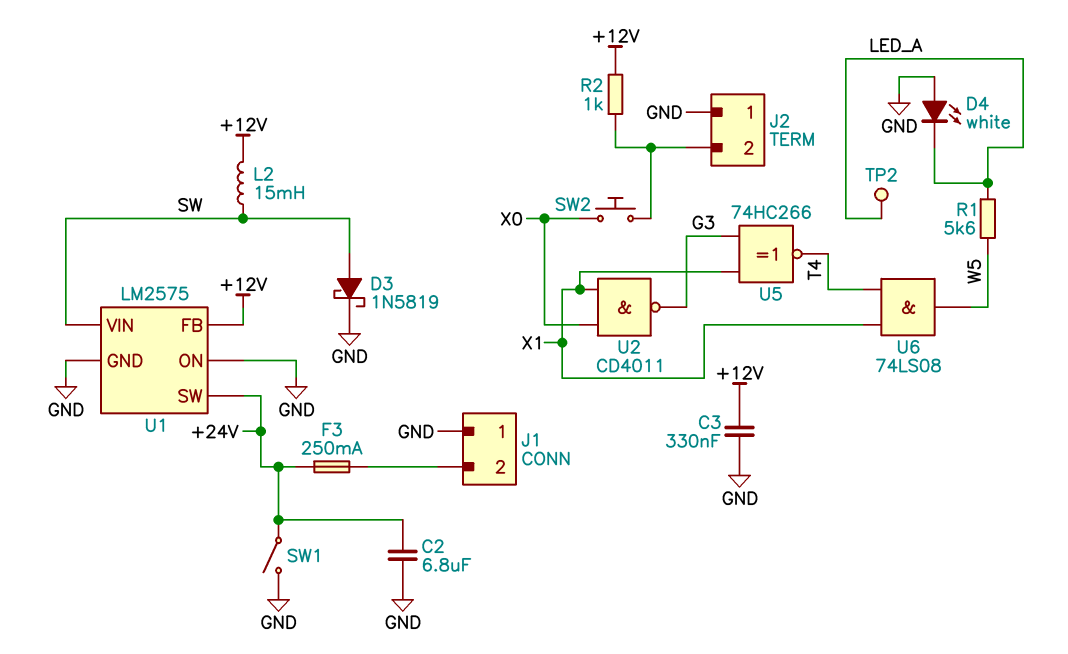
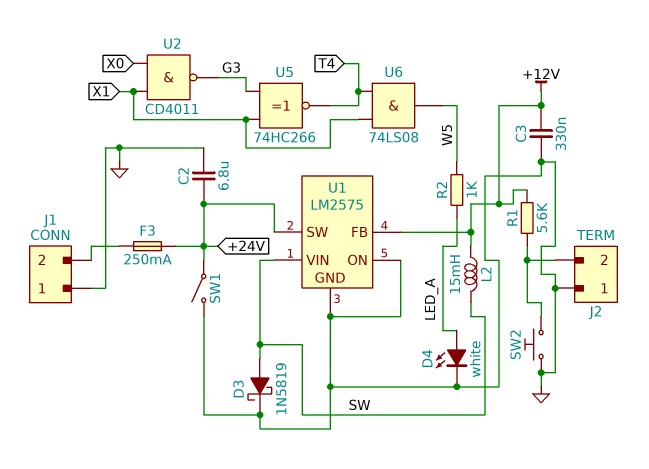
D4: LED white (A GND, K LED_A) -> LED white (A LED_A, K GND)
R1: 5.6k (LED_A, W5) -> 5.6k (+12V, J2/2)
R2: 1k (+12V, J2/2) -> 1k (LED_A, W5)
SW2: button (J2/2, X0) -> button (GND, J2/2)
TP2: test point (LED_A) -> none

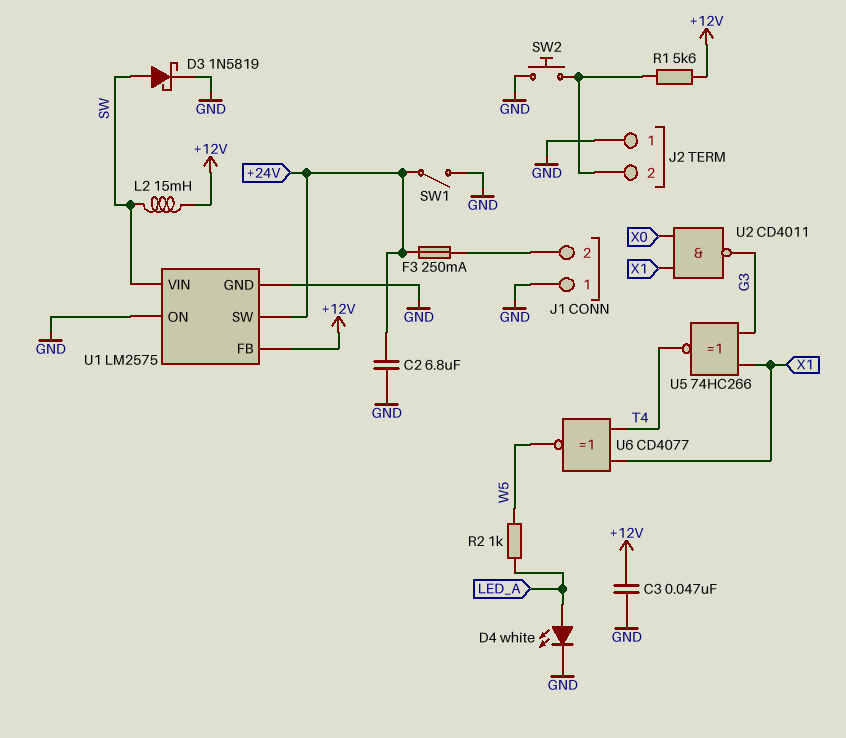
C3: 330nF (+12V, GND) -> 47nF (+12V, GND)
U6: AND 74LS08 (in T4, in X1, out W5) -> XNOR CD4077 (in T4, in X1, out W5)

